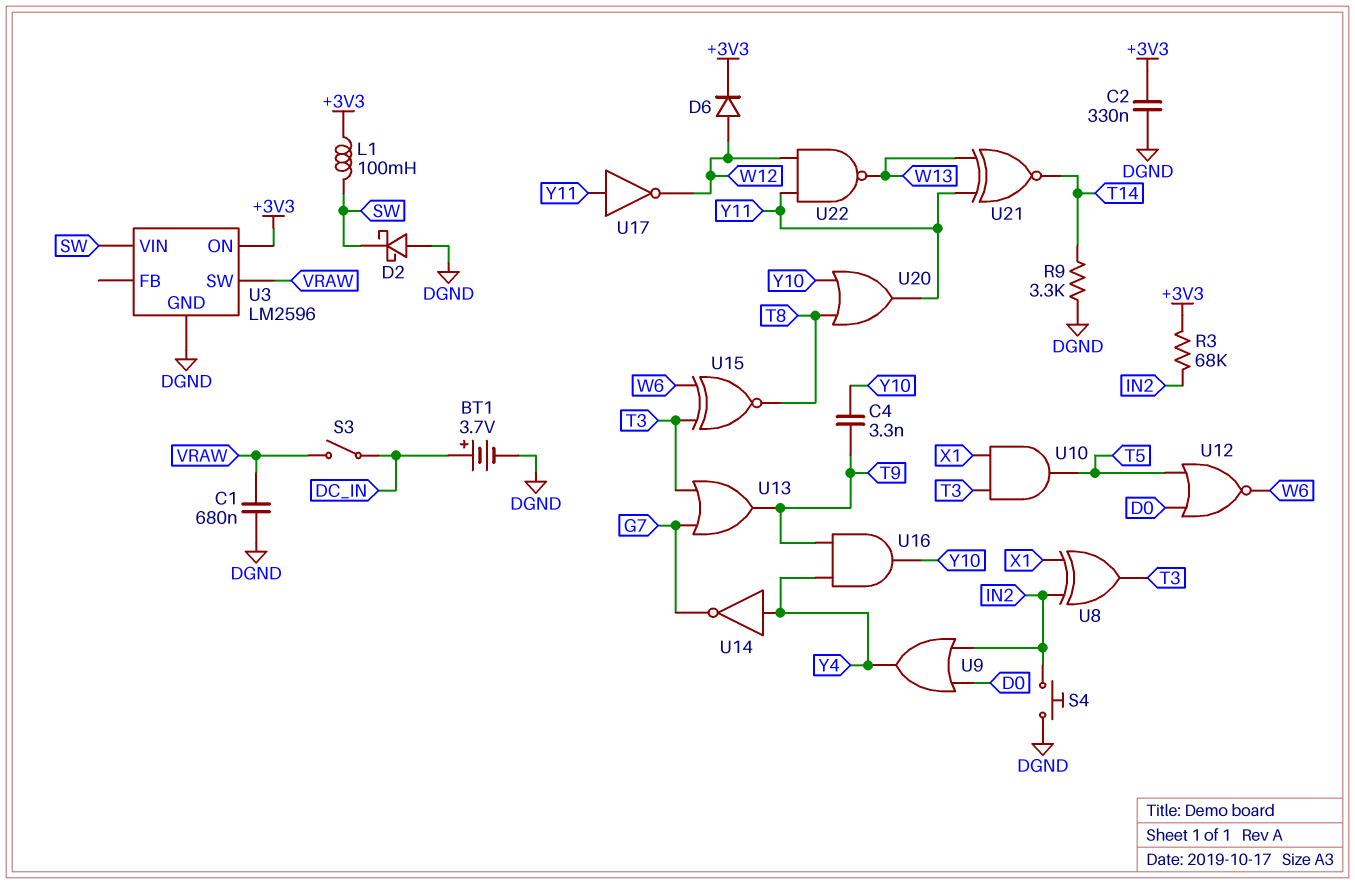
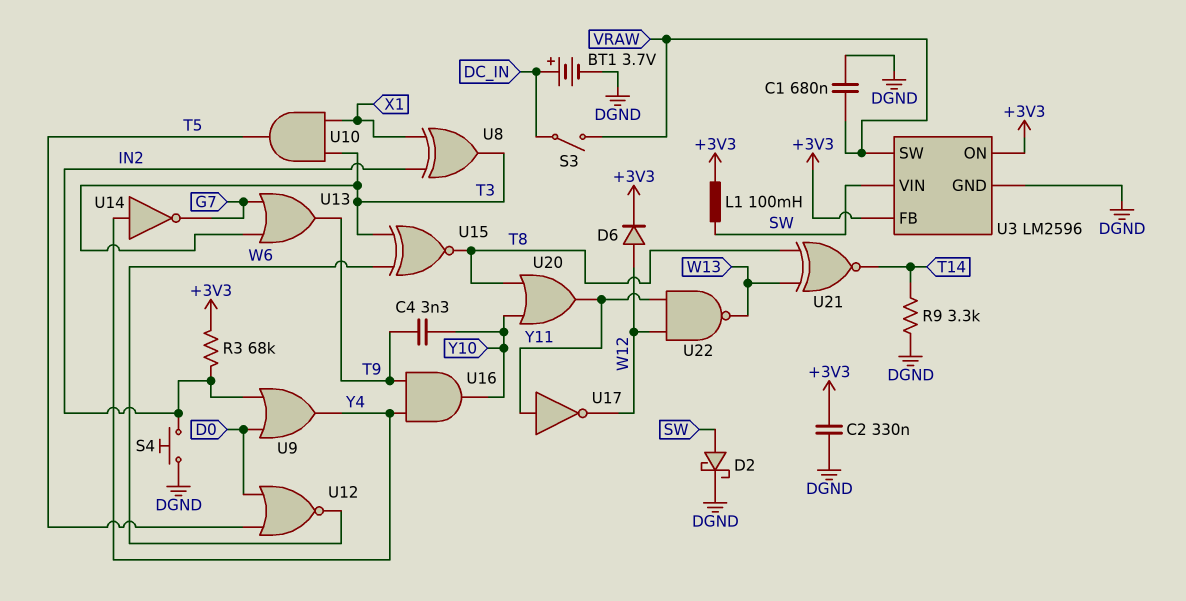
D2: schottky (A DGND, K SW) -> schottky (A SW, K DGND)
U3 pin FB: none -> +3V3
U21: XNOR (in W13, in Y11, out T14) -> XNOR (in T8, in W13, out T14)

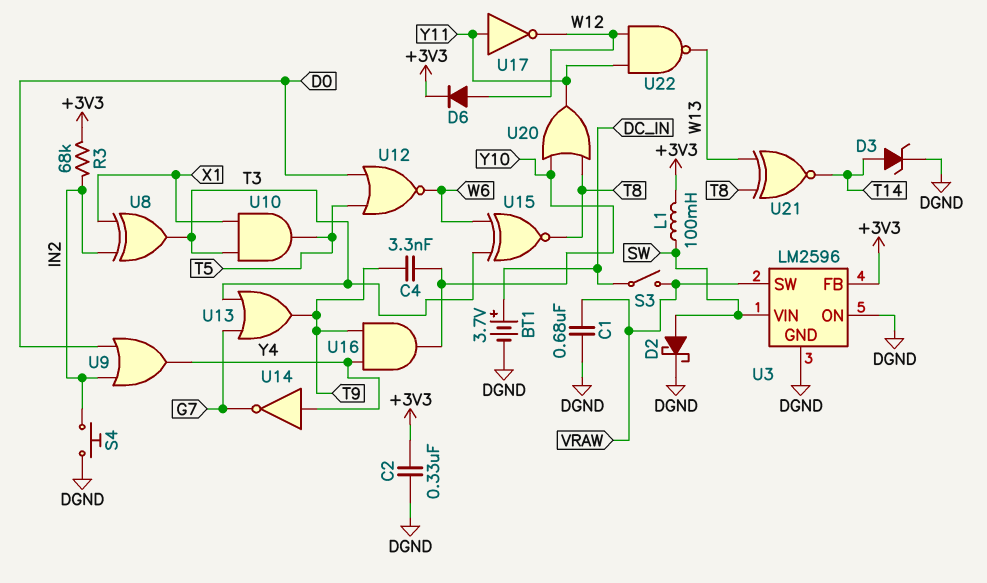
D3: none -> zener (A T14, K DGND)
R9: 3.3k (DGND, T14) -> none
U3 pin ON: +3V3 -> DGND

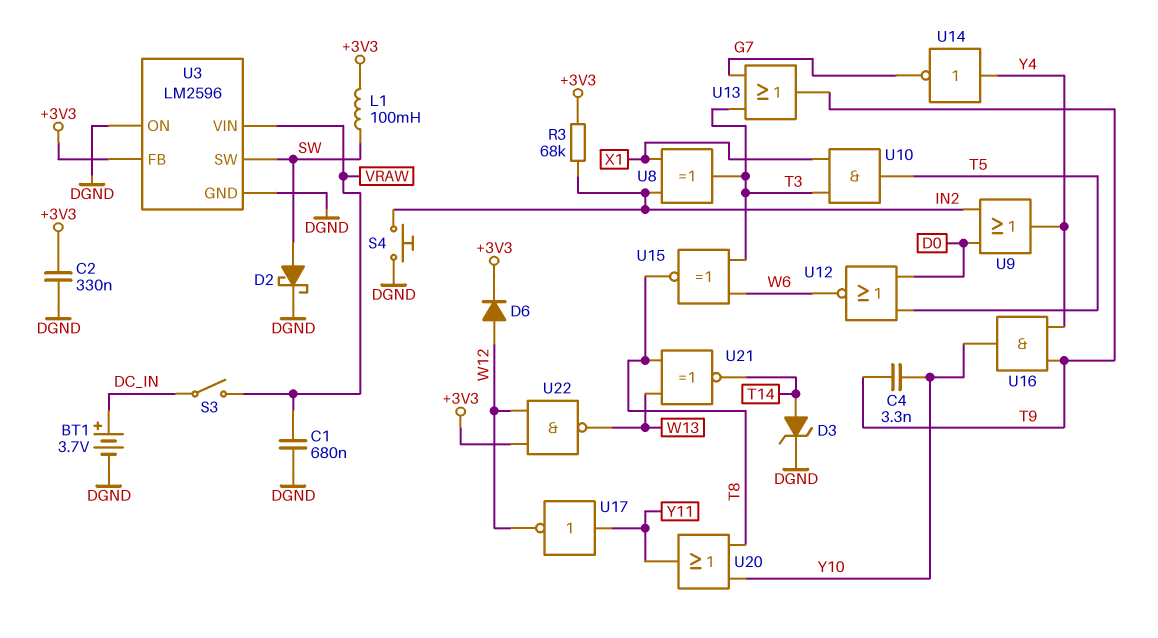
U3 pin SW: VRAW -> SW
U3 pin VIN: SW -> VRAW
U22: NAND (in W12, in Y11, out W13) -> NAND (in +3V3, in W12, out W13)

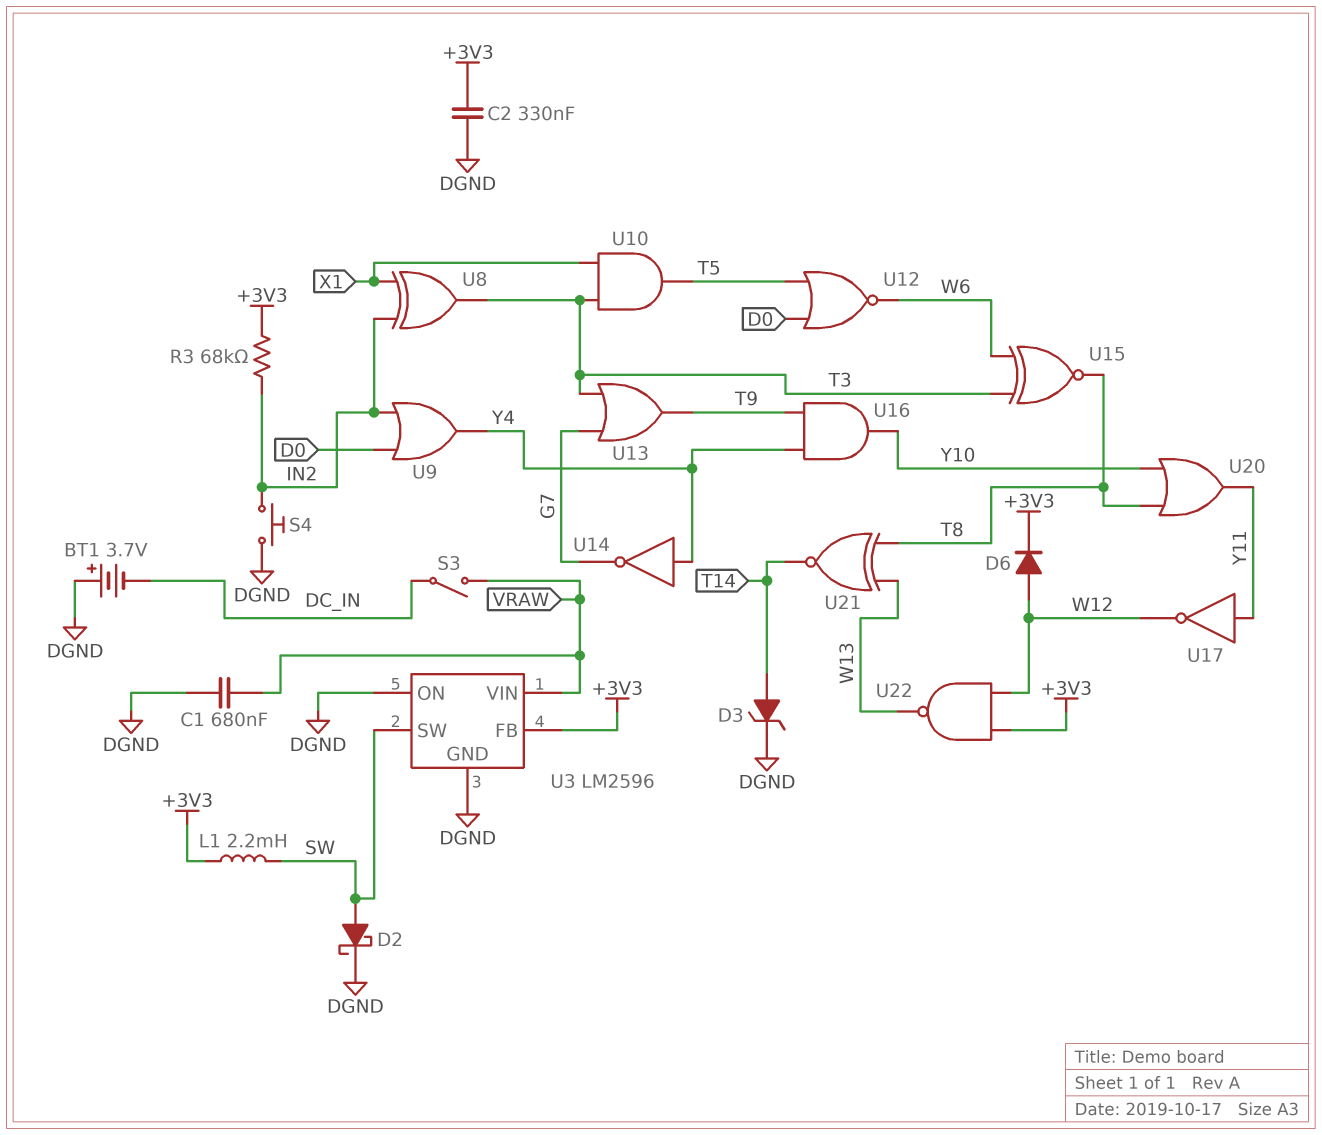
BT1: 3.7V (plus DC_IN, minus DGND) -> 3.7V (plus DGND, minus DC_IN)
C4: 3.3nF (T9, Y10) -> none
L1: 100mH (+3V3, SW) -> 2.2mH (+3V3, SW)

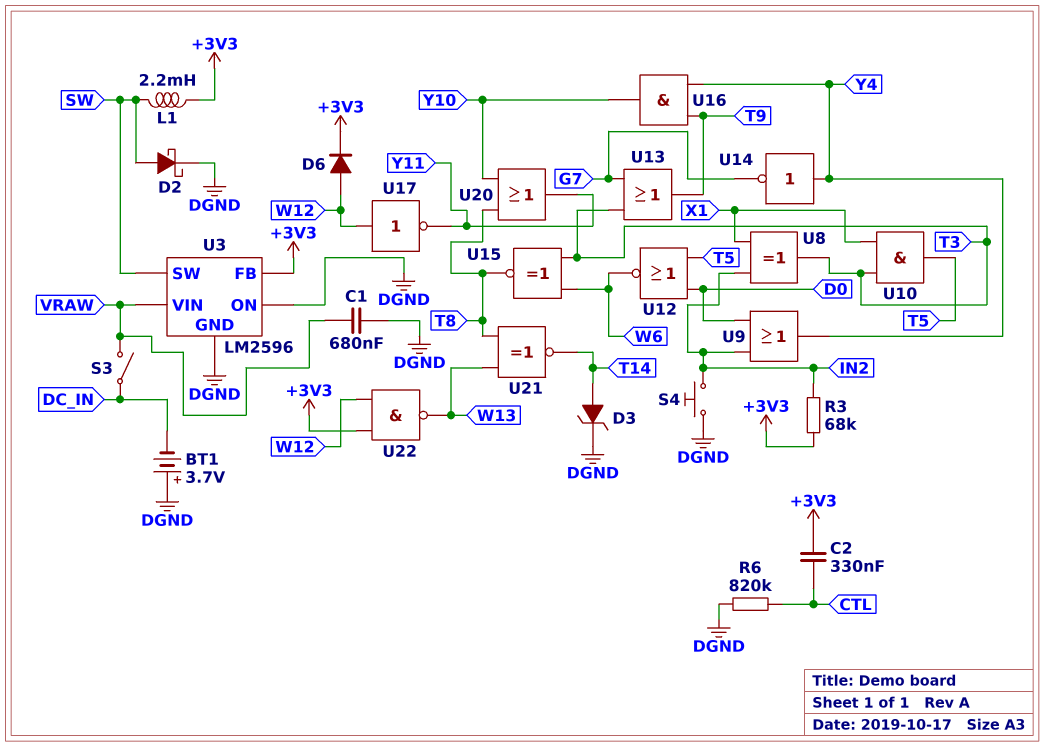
C2: 330nF (+3V3, DGND) -> 330nF (+3V3, CTL)
R6: none -> 820k (CTL, DGND)
U17: NOT (in Y11, out W12) -> NOT (in W12, out Y11)

